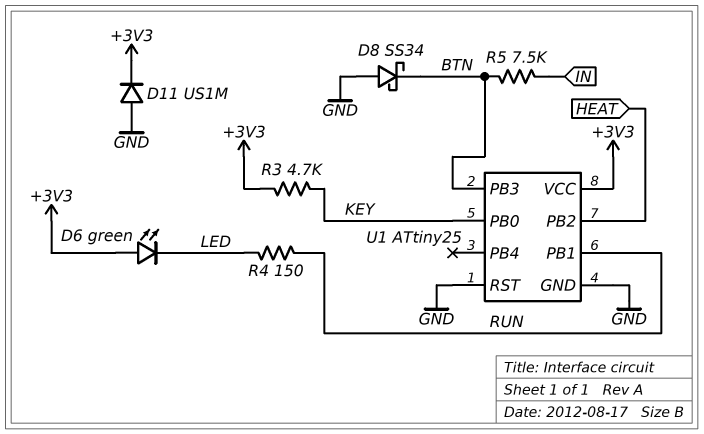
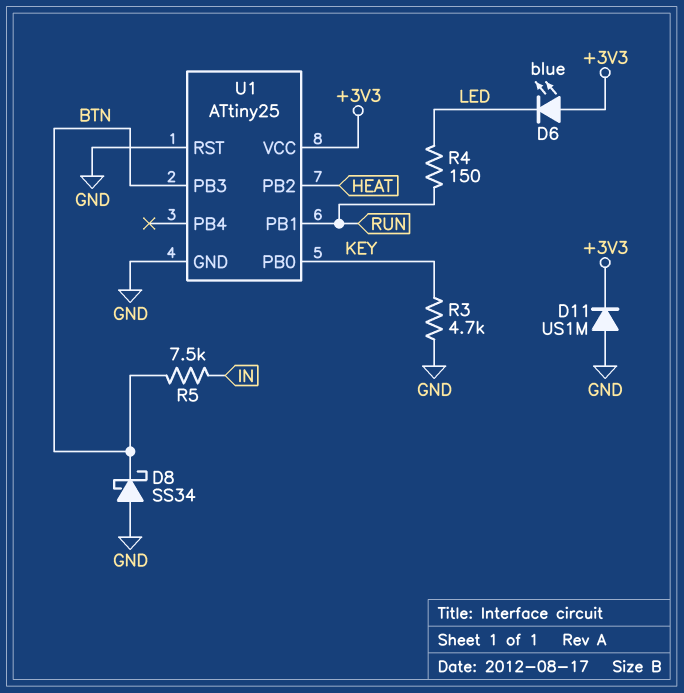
D6: LED green (A +3V3, K LED) -> LED blue (A +3V3, K LED)
R3: 4.7k (+3V3, KEY) -> 4.7k (GND, KEY)

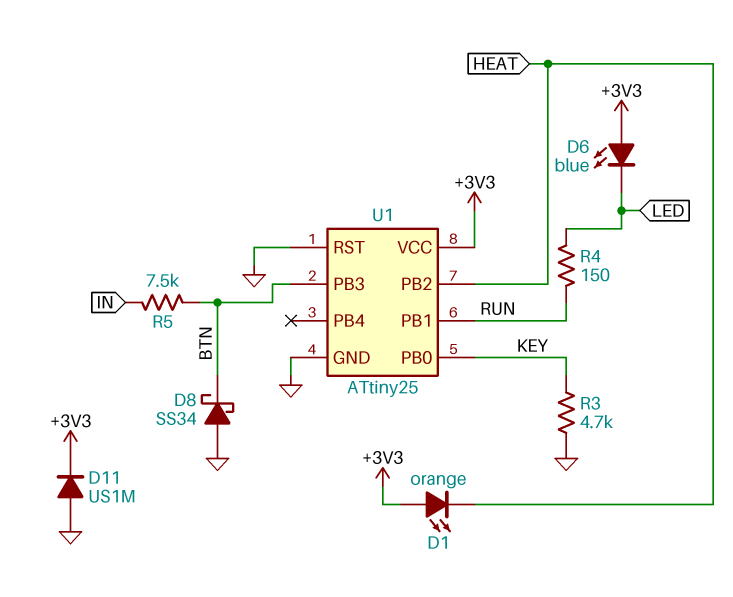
D1: none -> LED orange (A +3V3, K HEAT)

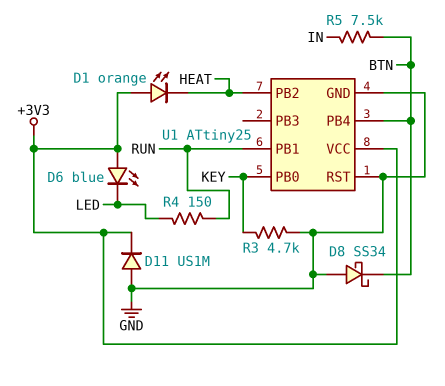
U1 pin PB3: BTN -> none
U1 pin PB4: none -> BTN

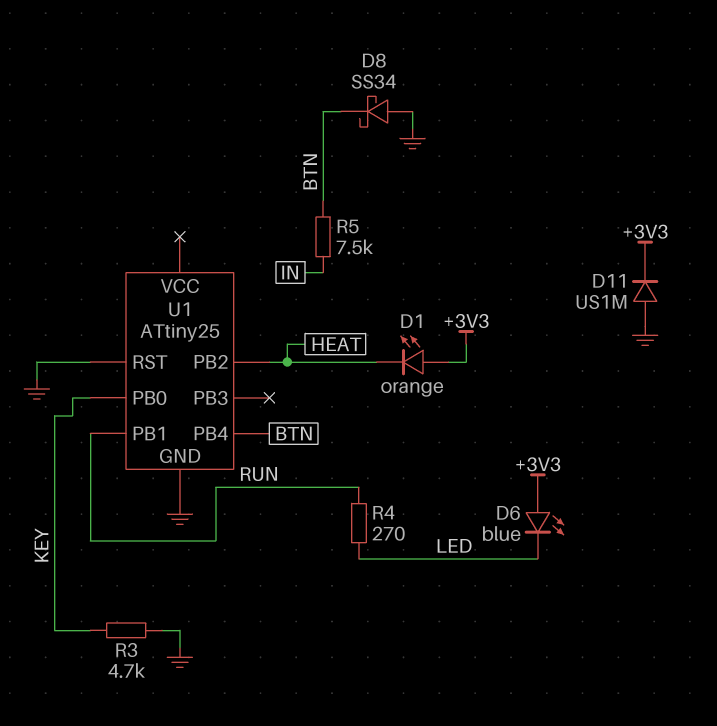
R4: 150 (LED, RUN) -> 270 (LED, RUN)
U1 pin VCC: +3V3 -> none

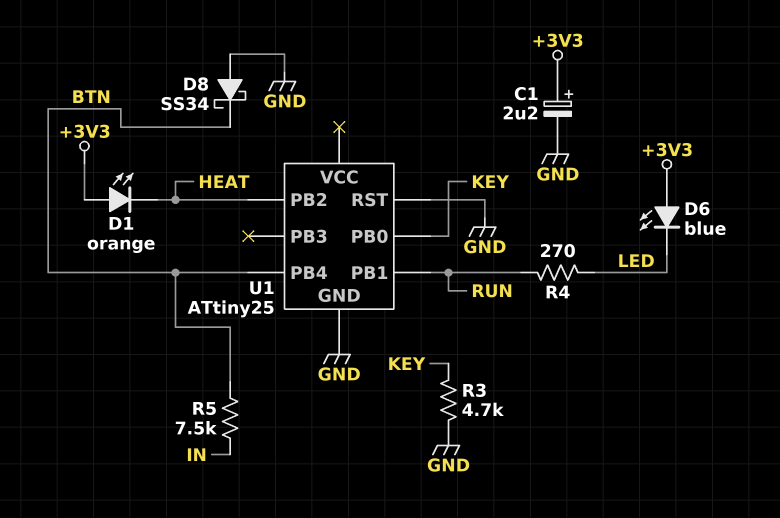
C1: none -> 2.2uF (plus +3V3, minus GND)
D11: diode US1M (A GND, K +3V3) -> none

